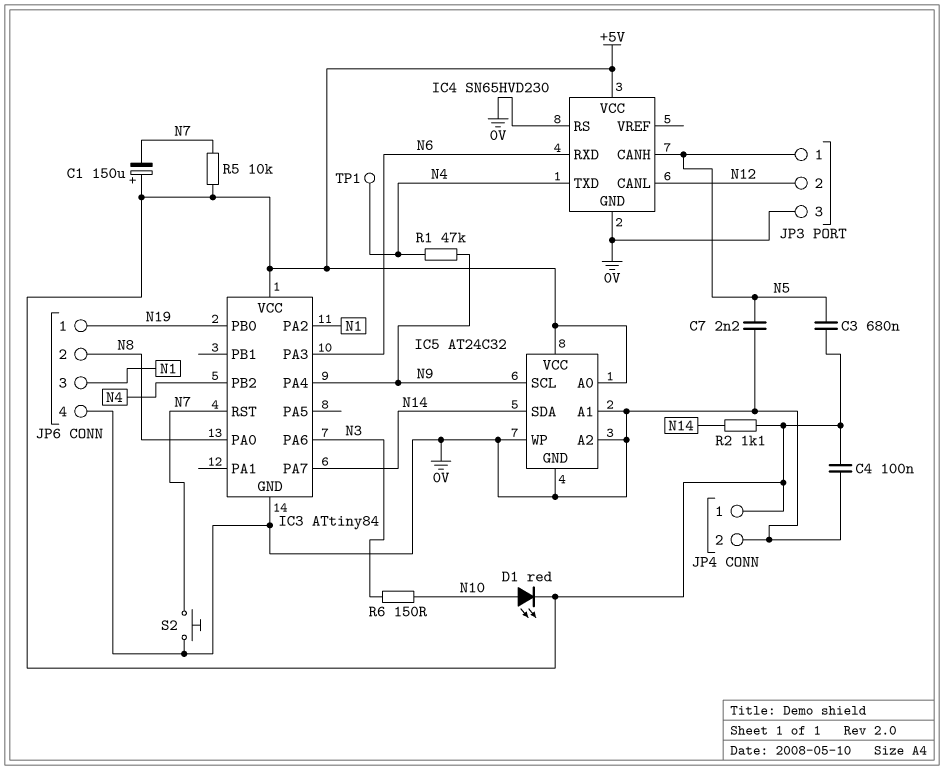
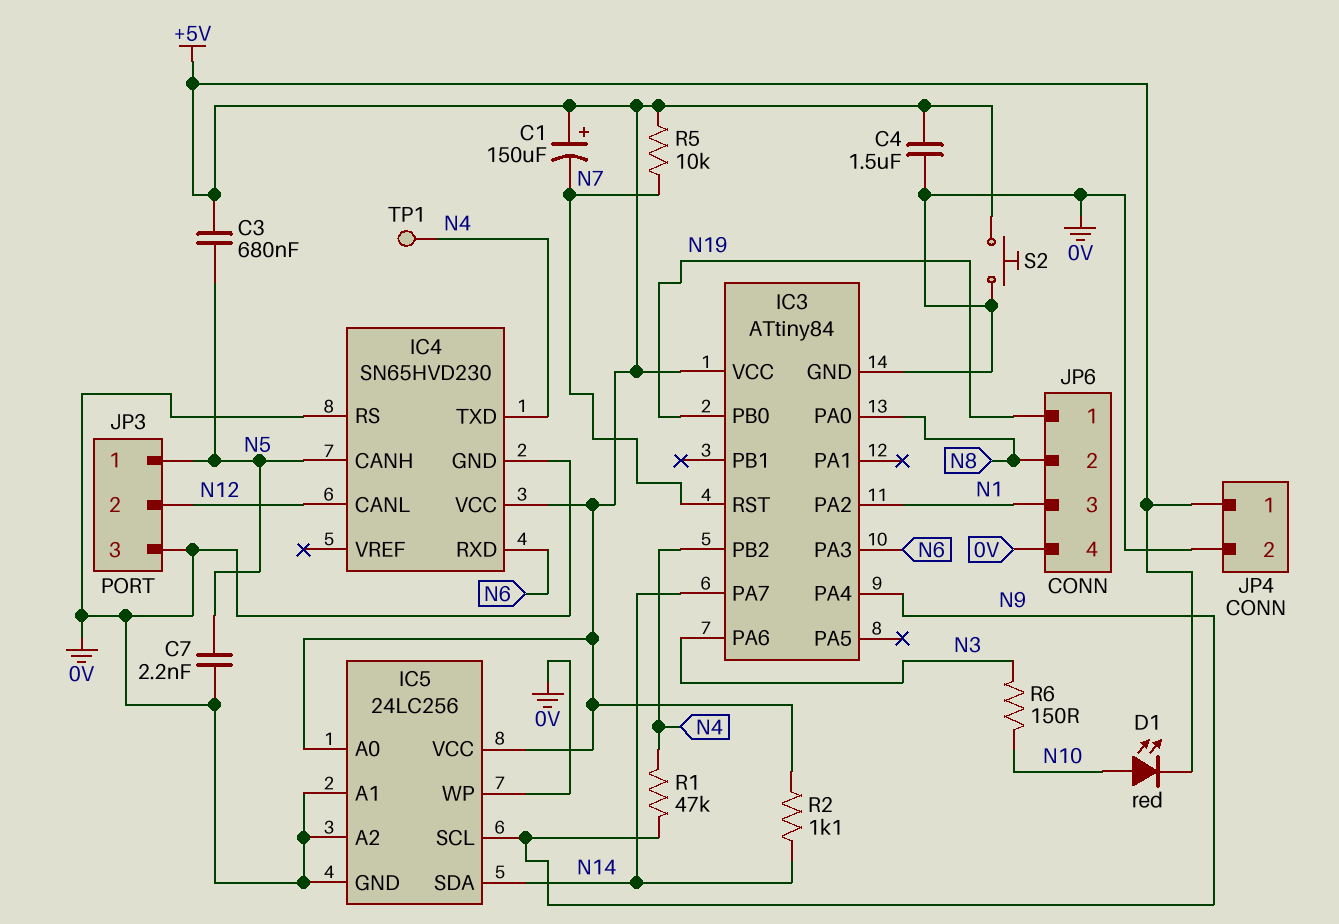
C4: 100nF (+5V, 0V) -> 1.5uF (+5V, 0V)
IC5: AT24C32 -> 24LC256
S2: button (0V, N7) -> button (+5V, 0V)

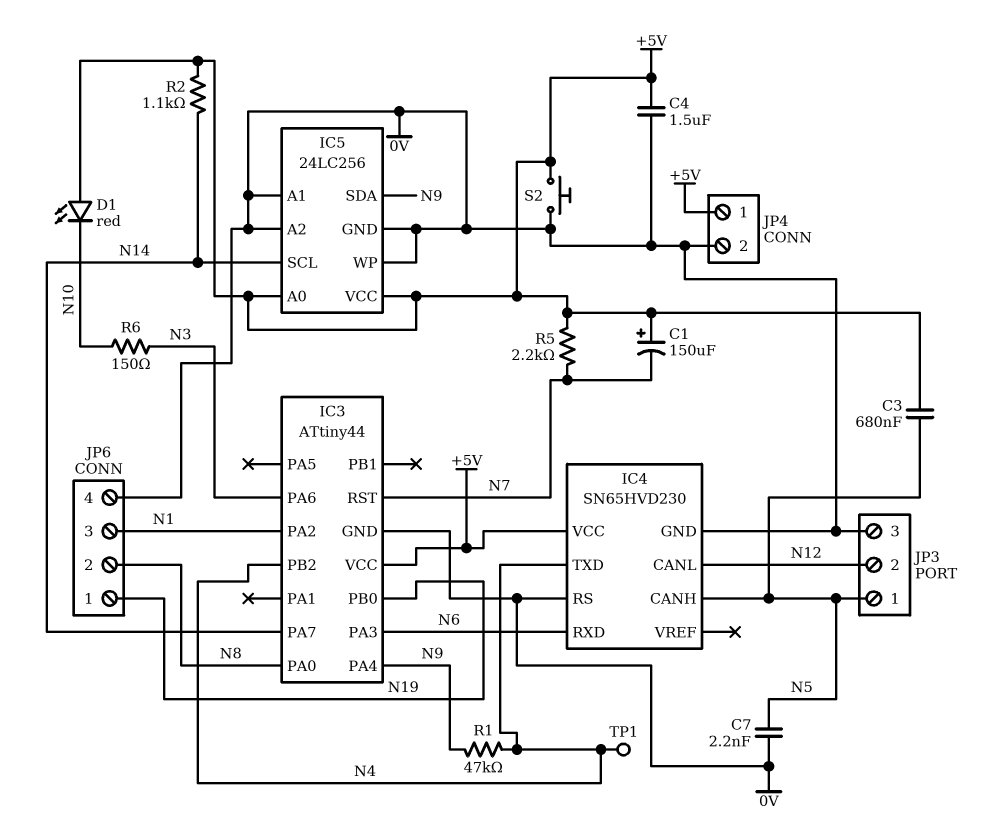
D1: LED red (A N10, K +5V) -> LED red (A +5V, K N10)
IC3: ATtiny84 -> ATtiny44
IC5 pin SCL: N9 -> N14
IC5 pin SDA: N14 -> N9
R5: 10k (+5V, N7) -> 2.2k (+5V, N7)

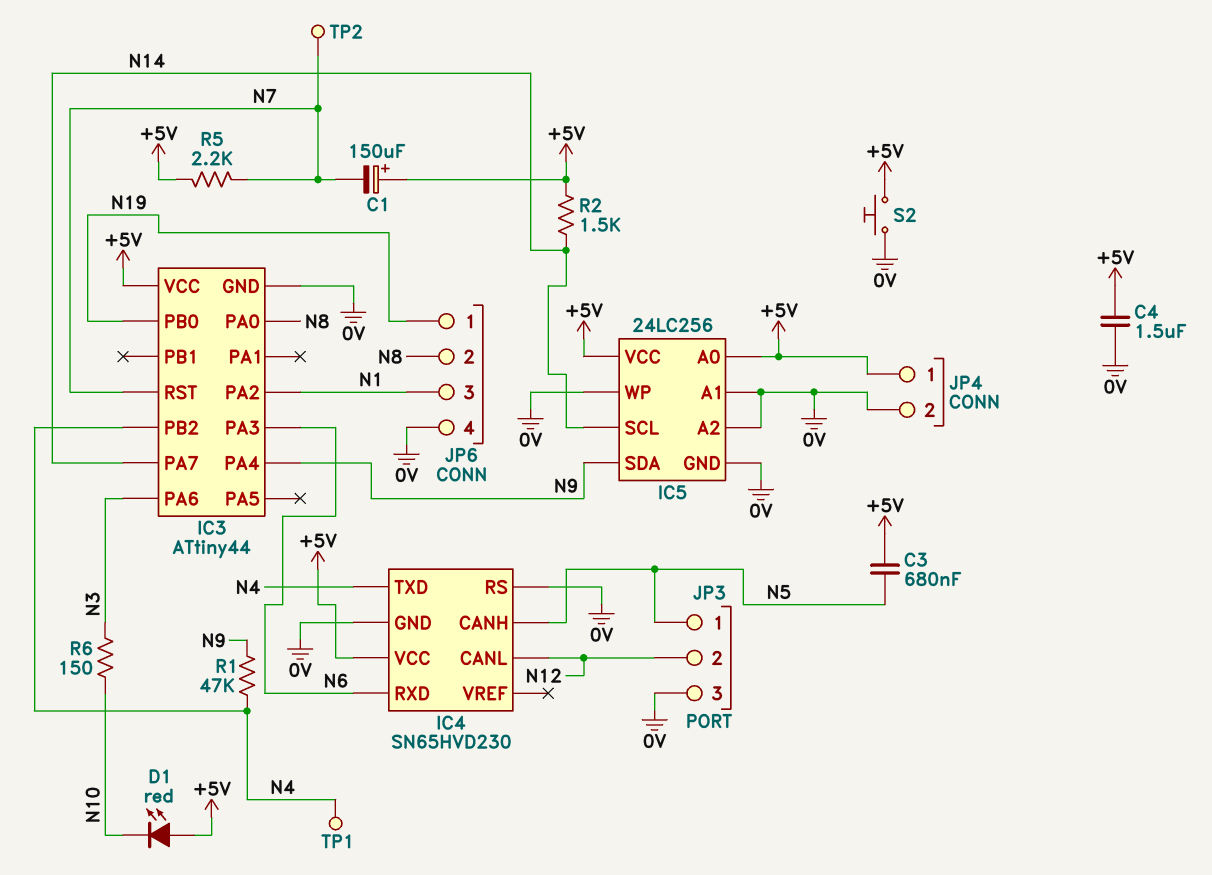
C7: 2.2nF (0V, N5) -> none
R2: 1.1k (+5V, N14) -> 1.5k (+5V, N14)
TP2: none -> test point (N7)

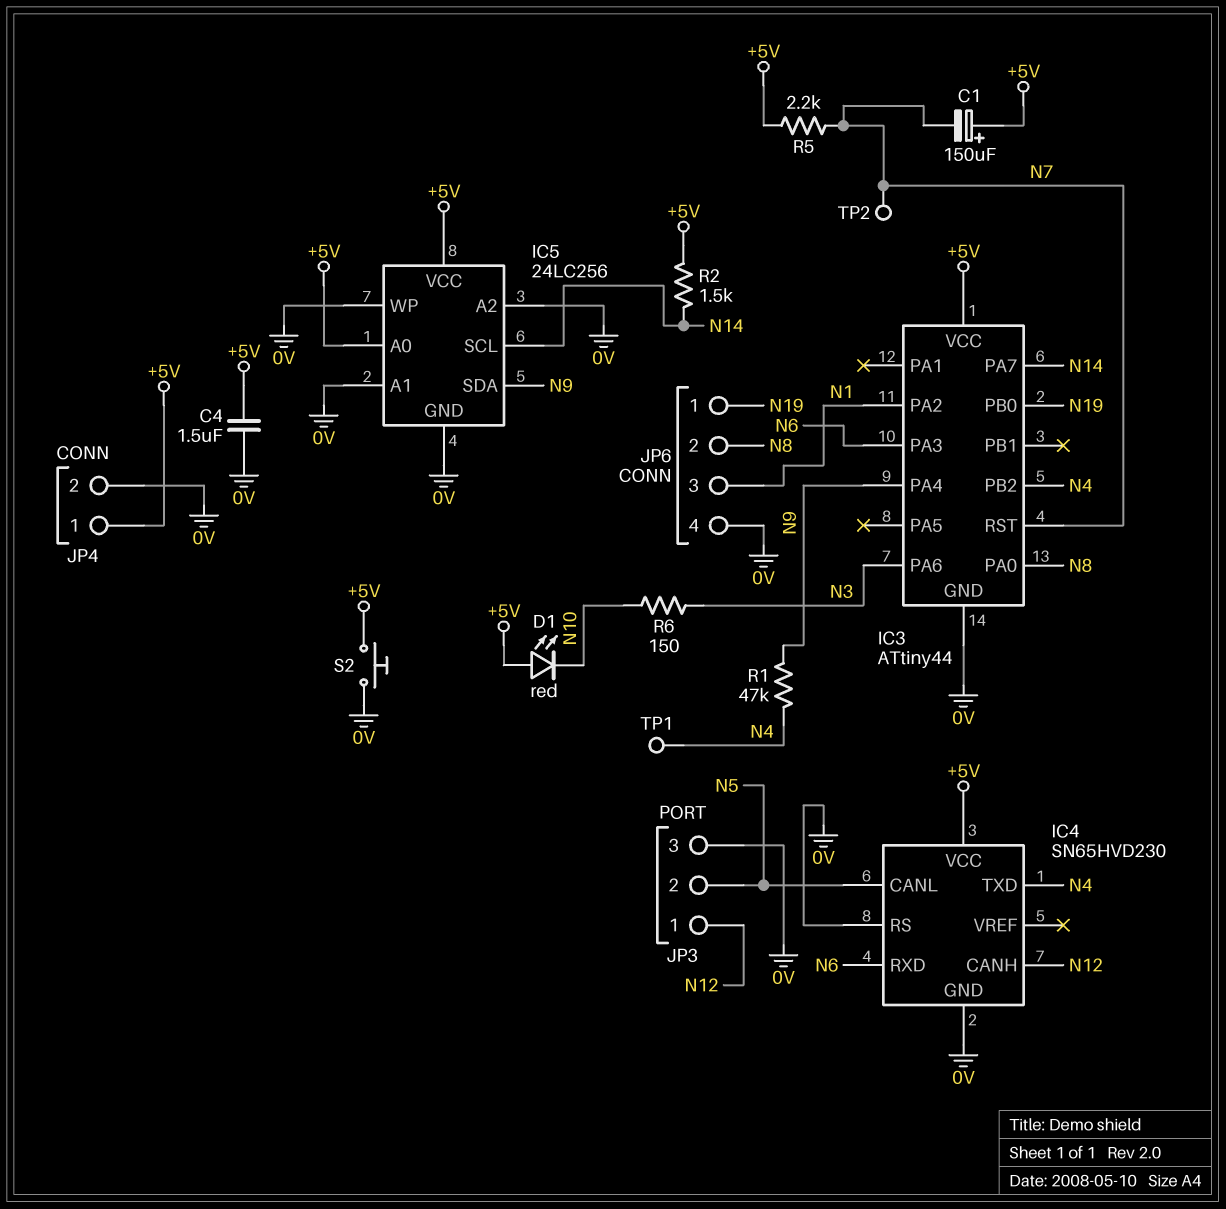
C3: 680nF (+5V, N5) -> none
IC4 pin CANH: N5 -> N12
IC4 pin CANL: N12 -> N5
JP3 pin 1: N5 -> N12
JP3 pin 2: N12 -> N5

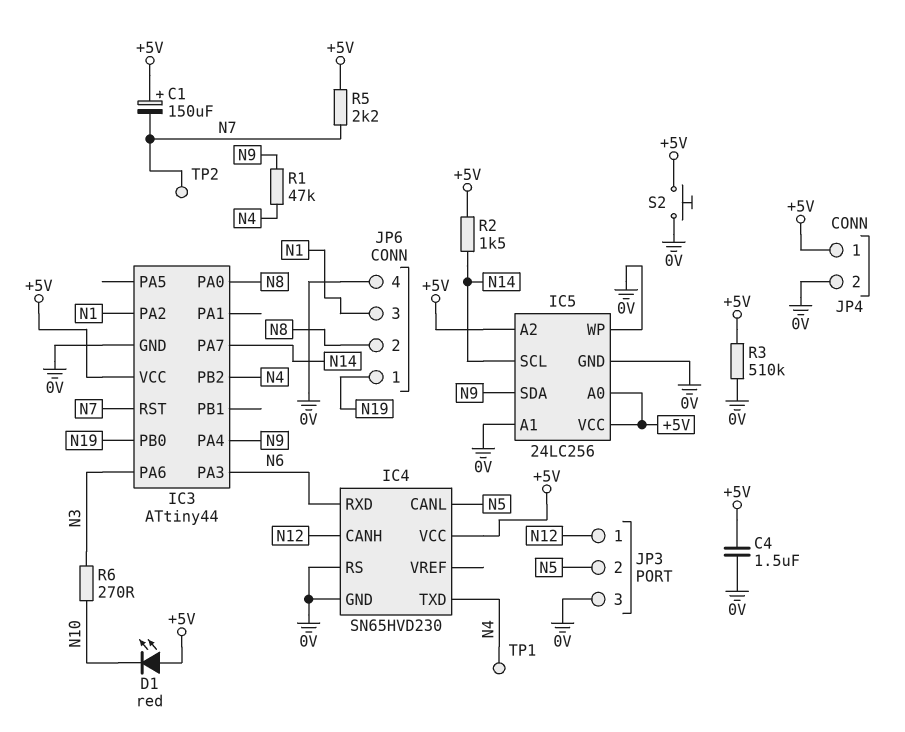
IC5 pin A2: 0V -> +5V
R3: none -> 510k (+5V, 0V)
R6: 150 (N3, N10) -> 270 (N3, N10)

